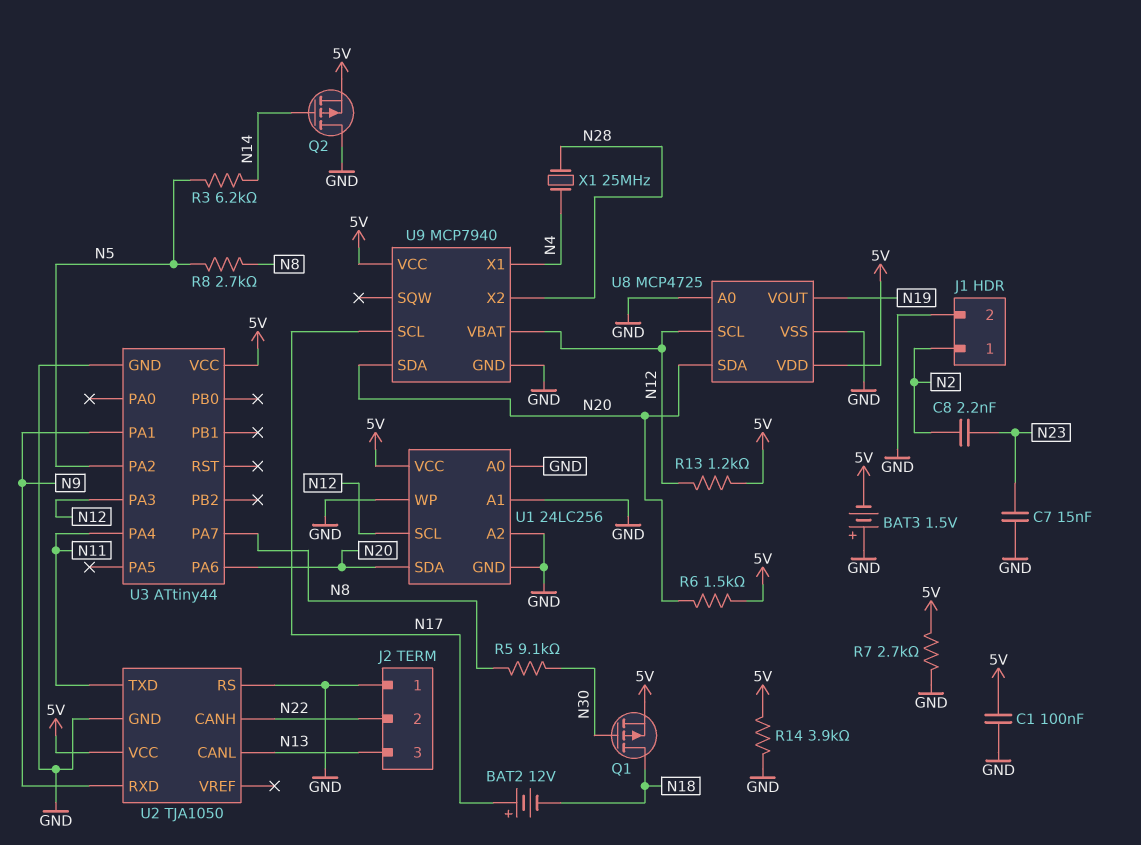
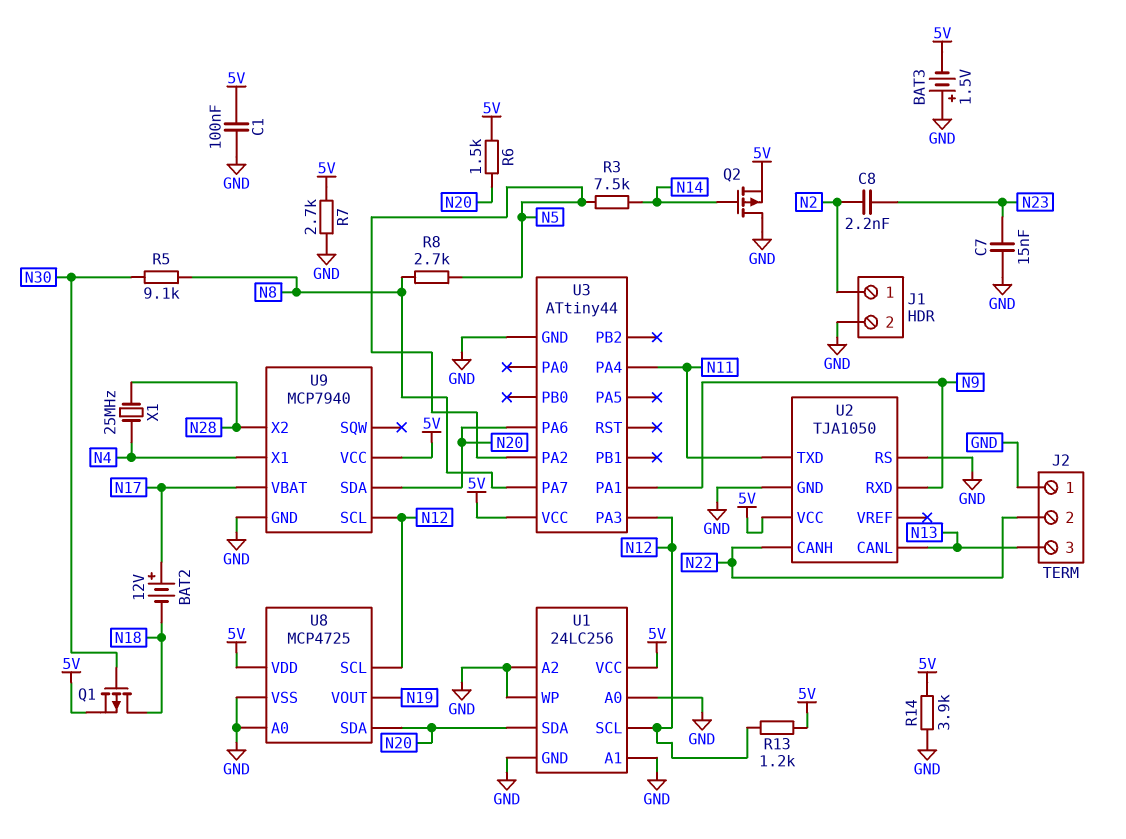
R3: 6.2k (N5, N14) -> 7.5k (N5, N14)
U9 pin SCL: N17 -> N12
U9 pin VBAT: N12 -> N17

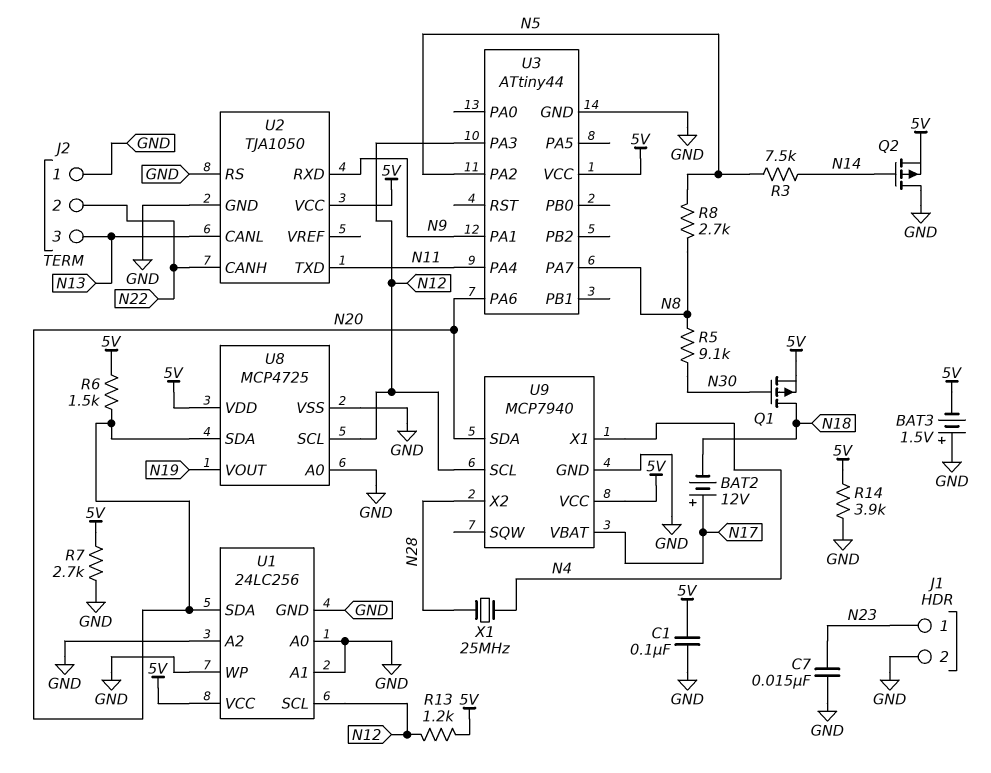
C8: 2.2nF (N2, N23) -> none
J1 pin 1: N2 -> N23

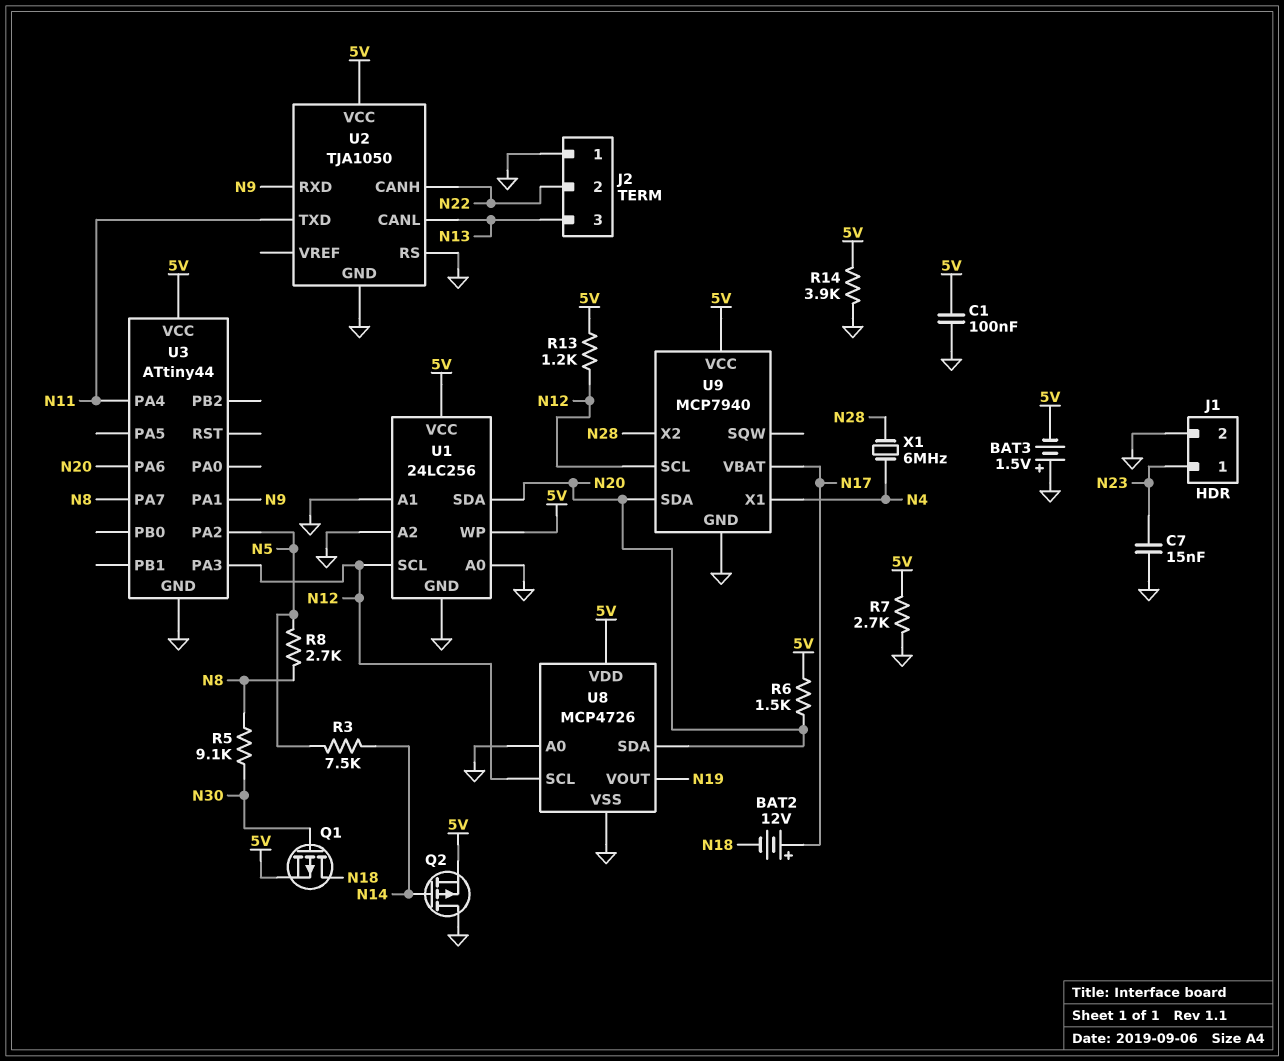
U1 pin WP: GND -> 5V
U8: MCP4725 -> MCP4726
X1: 25MHz (N4, N28) -> 6MHz (N4, N28)

